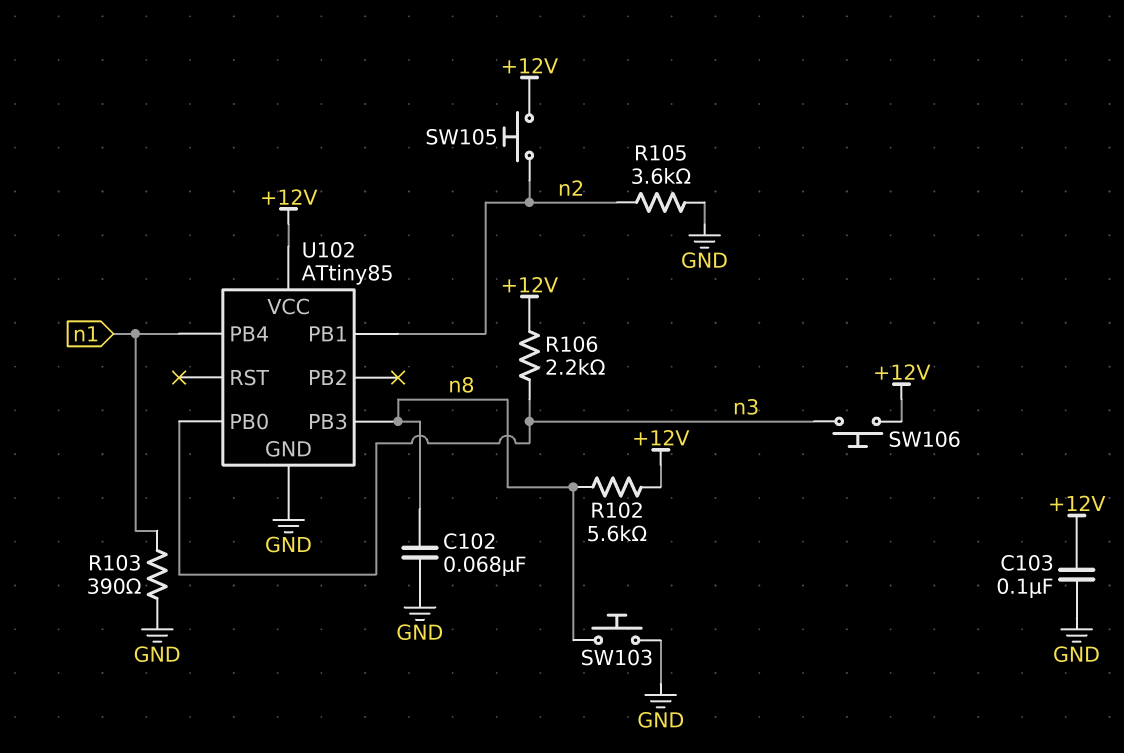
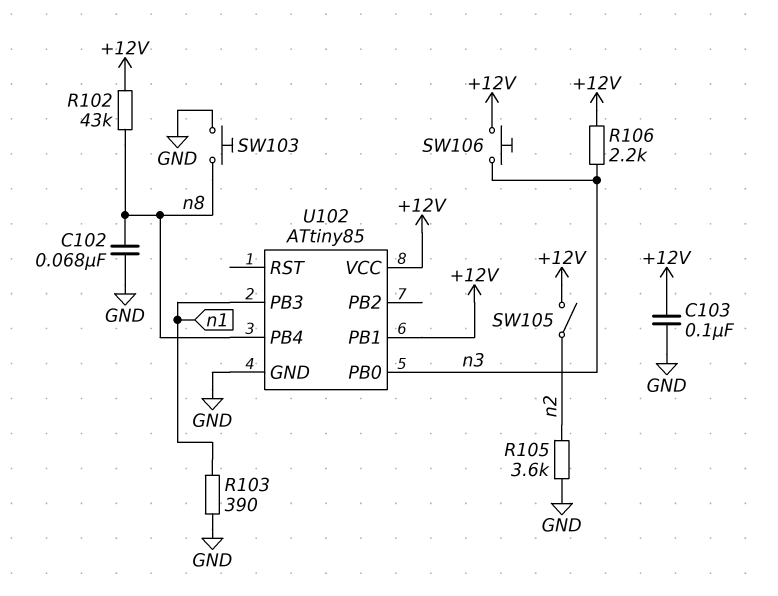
R102: 5.6k (+12V, n8) -> 43k (+12V, n8)
SW105: button (+12V, n2) -> switch (+12V, n2)
U102 pin PB1: n2 -> +12V
U102 pin PB3: n8 -> n1
U102 pin PB4: n1 -> n8

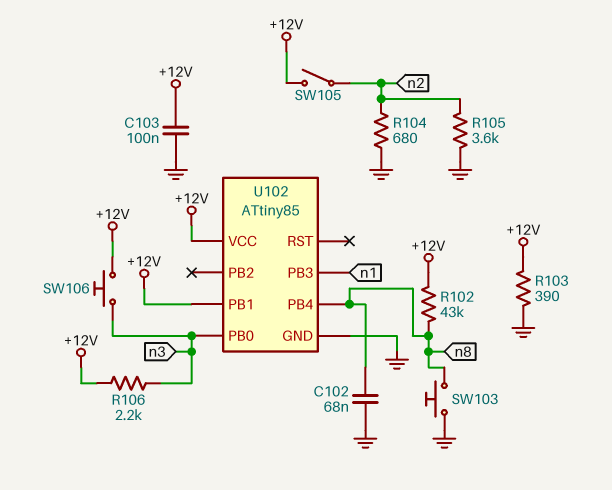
R103: 390 (GND, n1) -> 390 (+12V, GND)
R104: none -> 680 (GND, n2)

